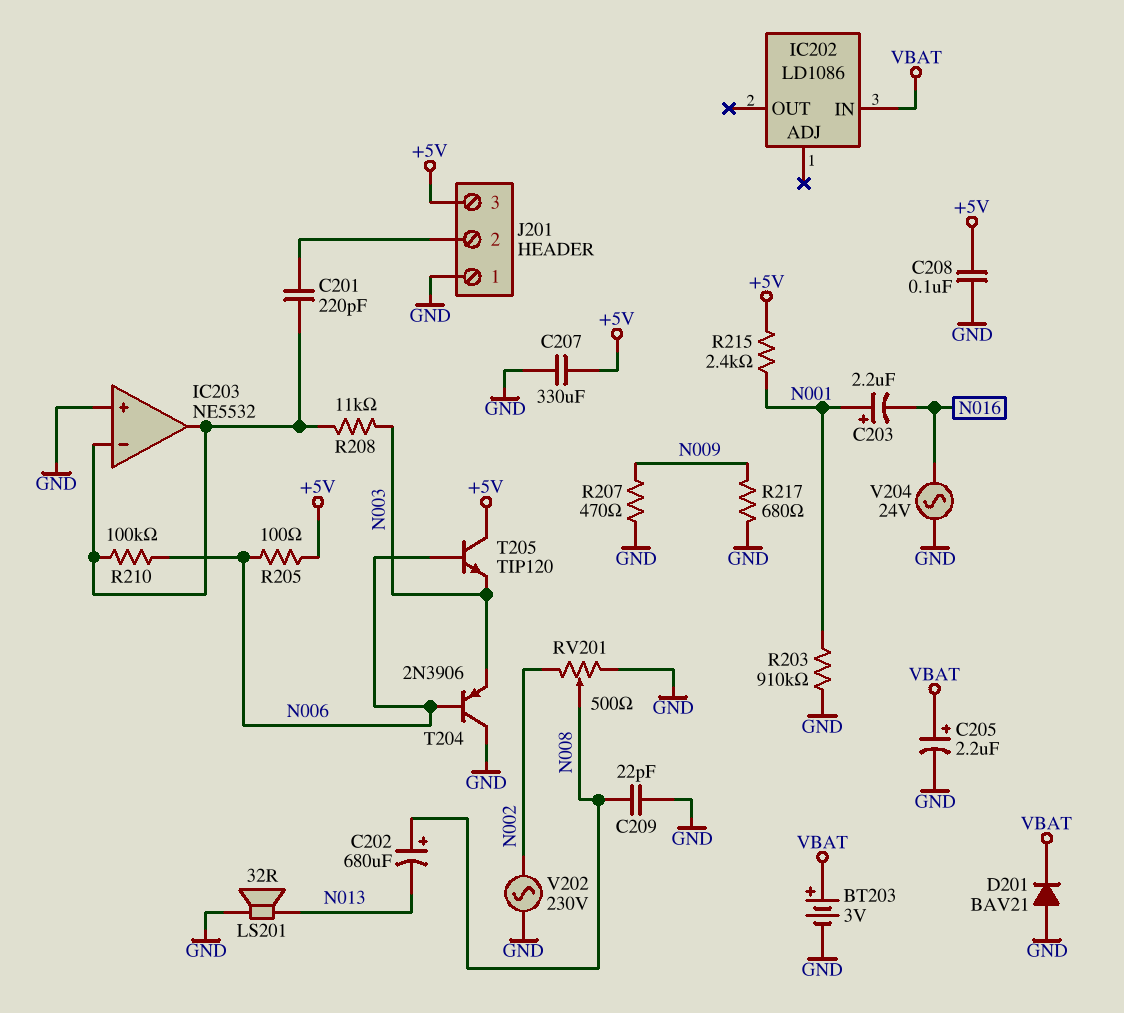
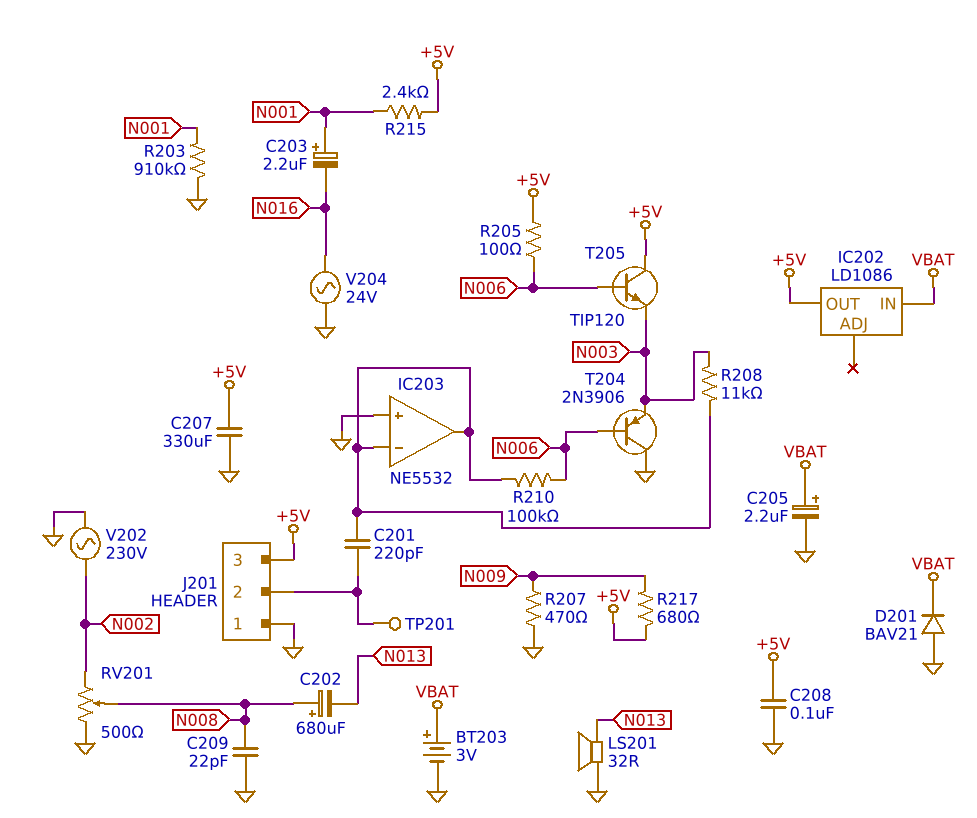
IC202 pin OUT: none -> +5V
R217: 680 (GND, N009) -> 680 (+5V, N009)
TP201: none -> test point (J201/2)

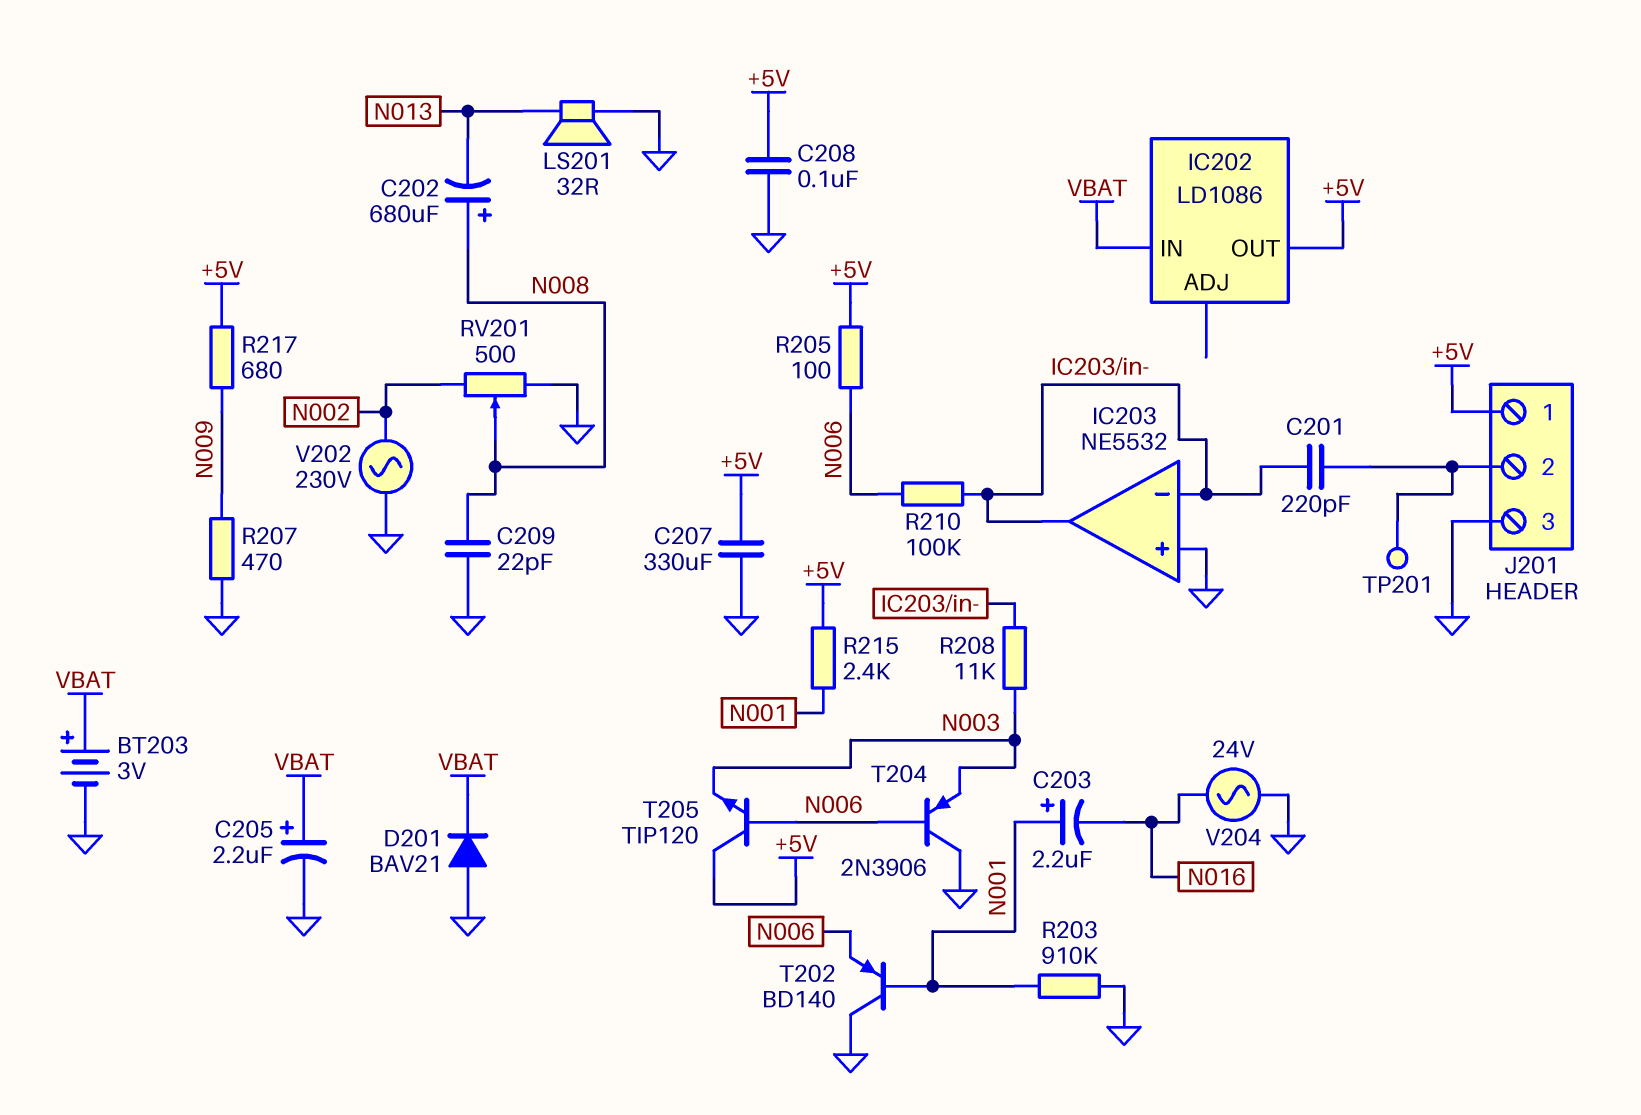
J201 pin 1: GND -> +5V
J201 pin 3: +5V -> GND
T202: none -> PNP BD140 (B N001, C GND, E N006)

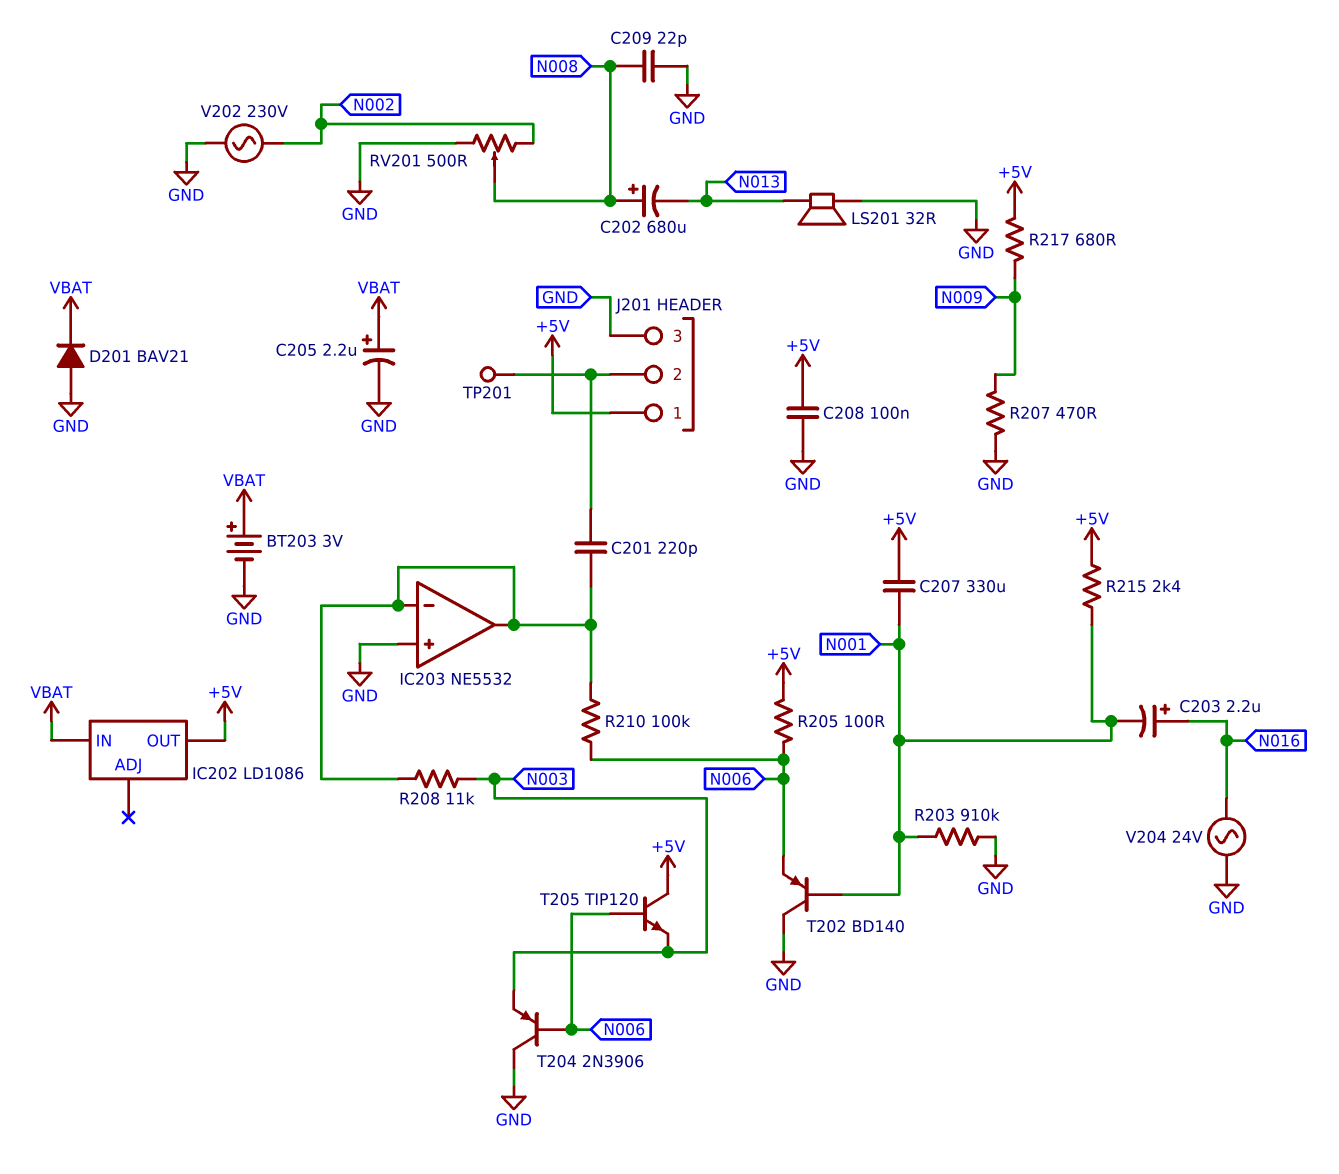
C203: 2.2uF (plus N001, minus N016) -> 2.2uF (plus N016, minus N001)
C207: 330uF (+5V, GND) -> 330uF (+5V, N001)

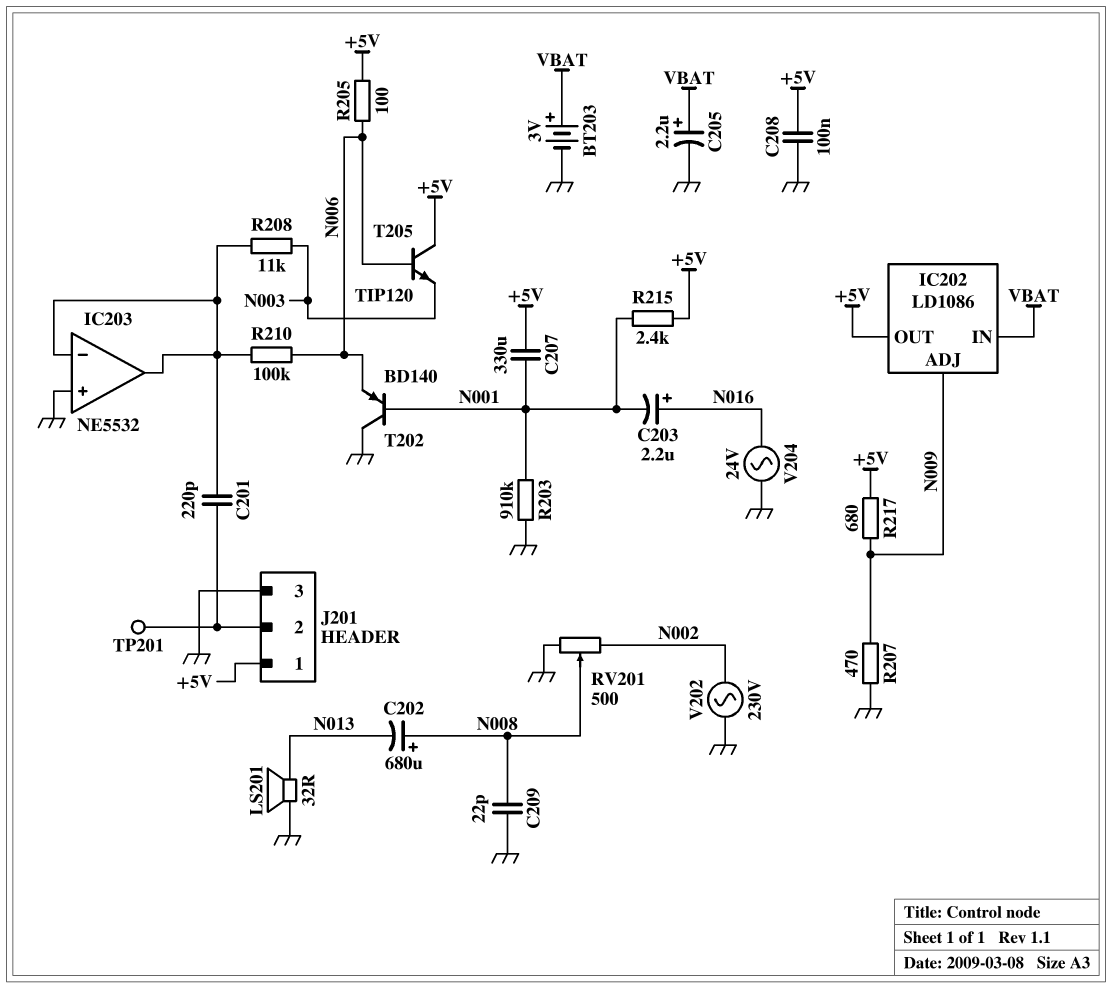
D201: diode BAV21 (A GND, K VBAT) -> none
IC202 pin ADJ: none -> N009
T204: PNP 2N3906 (B N006, C GND, E N003) -> none

